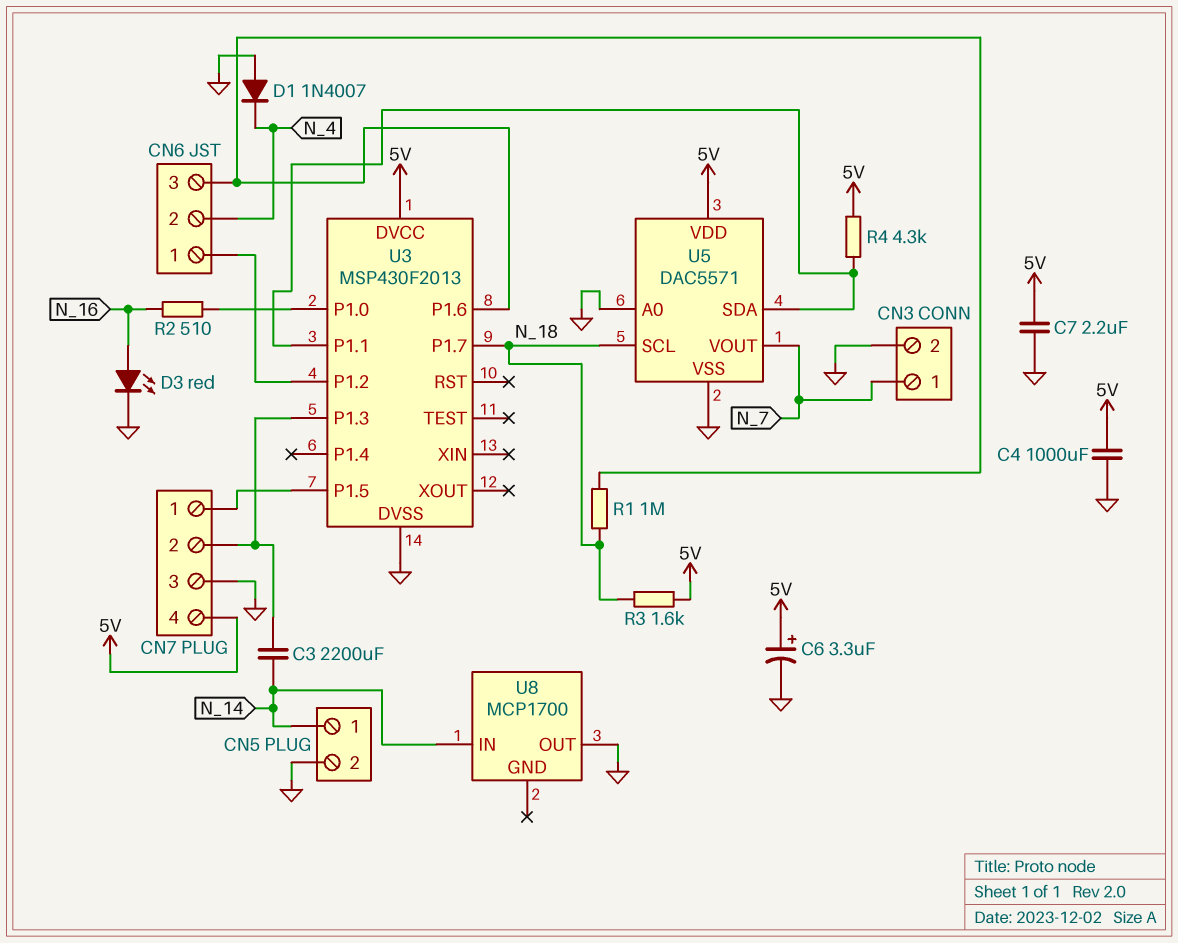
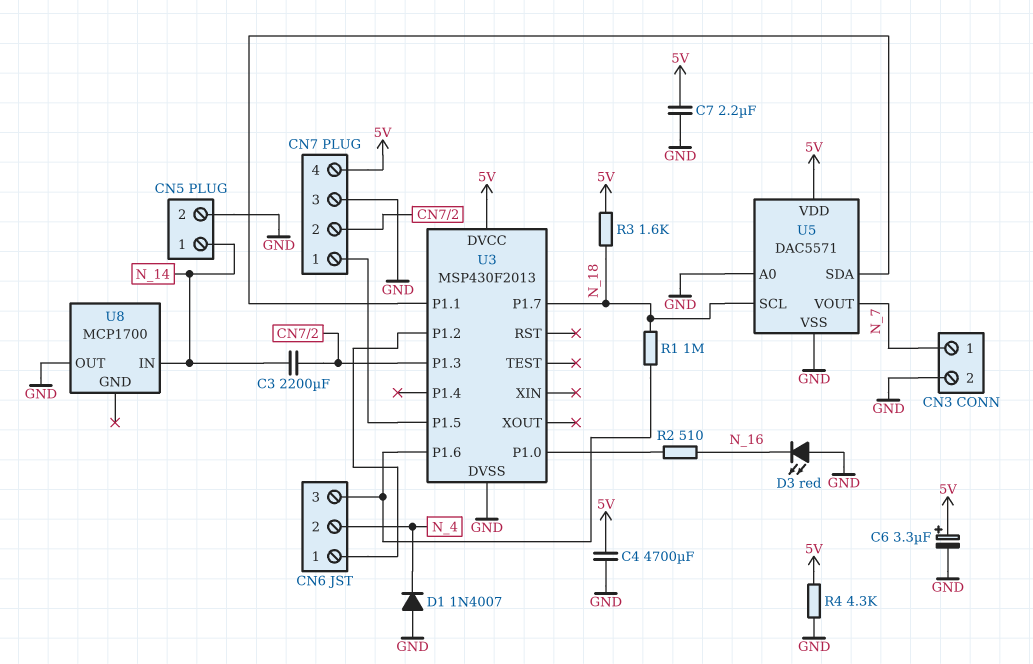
C4: 1000uF (5V, GND) -> 4700uF (5V, GND)
D3: LED red (A N_16, K GND) -> LED red (A GND, K N_16)
R4: 4.3k (5V, U3/P1.1) -> 4.3k (5V, GND)

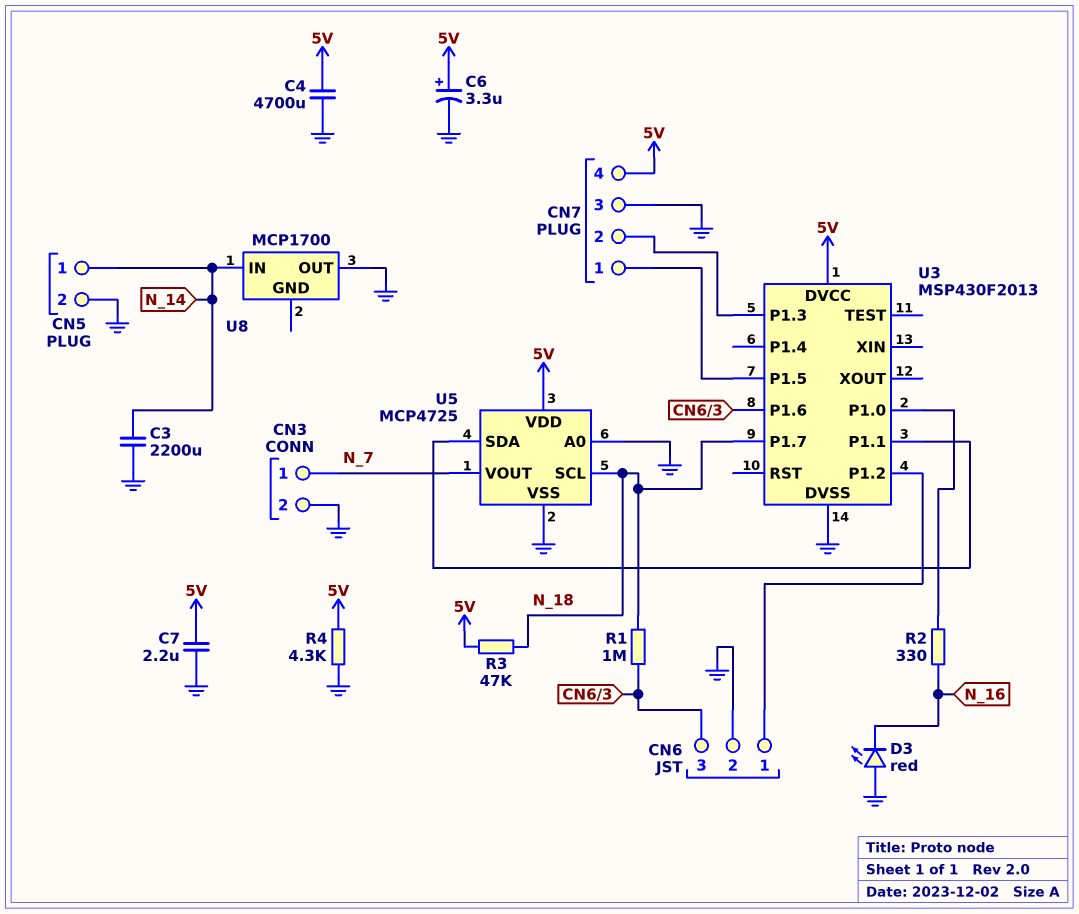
C3: 2200uF (CN7/2, N_14) -> 2200uF (GND, N_14)
CN6 pin 2: N_4 -> GND
D1: diode 1N4007 (A GND, K N_4) -> none
R2: 510 (N_16, U3/P1.0) -> 330 (N_16, U3/P1.0)
R3: 1.6k (5V, N_18) -> 47k (5V, N_18)
U5: DAC5571 -> MCP4725

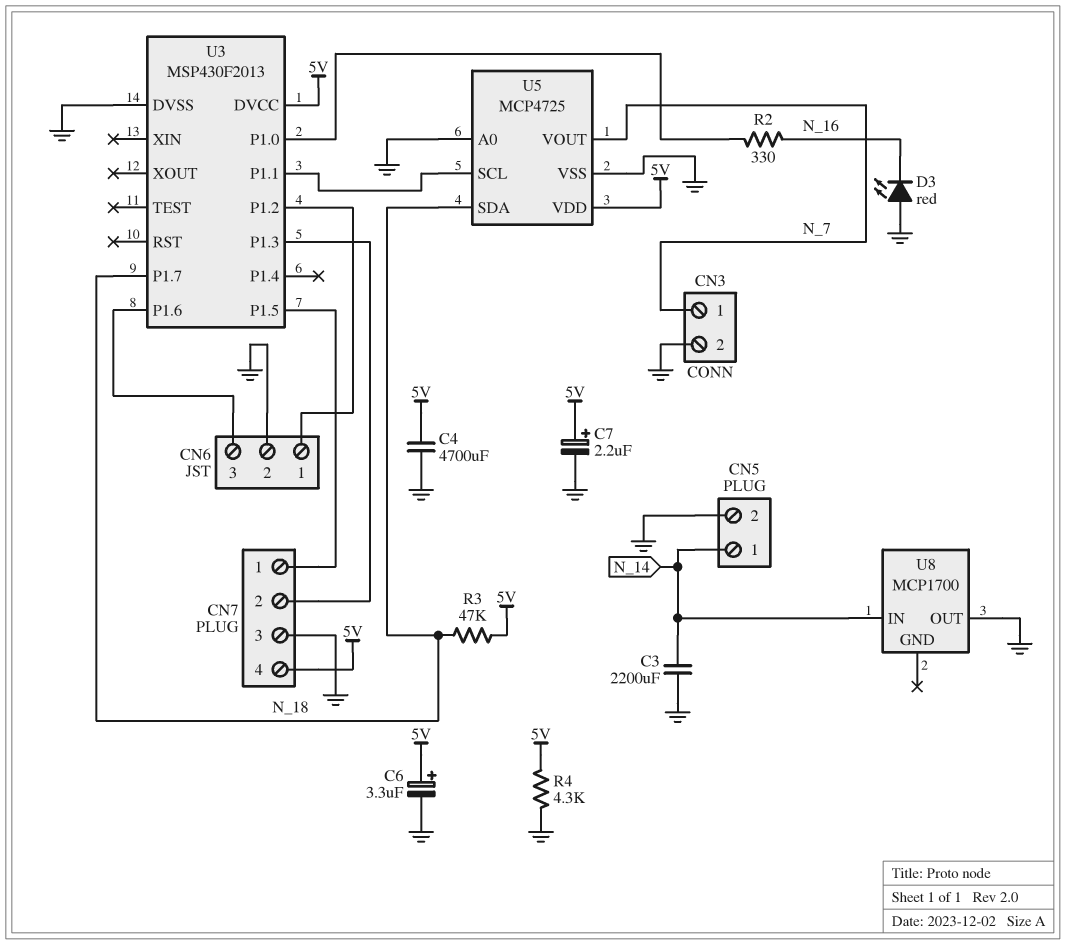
C7: 2.2uF (5V, GND) -> 2.2uF (plus 5V, minus GND)
R1: 1M (CN6/3, N_18) -> none
U5 pin SCL: N_18 -> U3/P1.1
U5 pin SDA: U3/P1.1 -> N_18

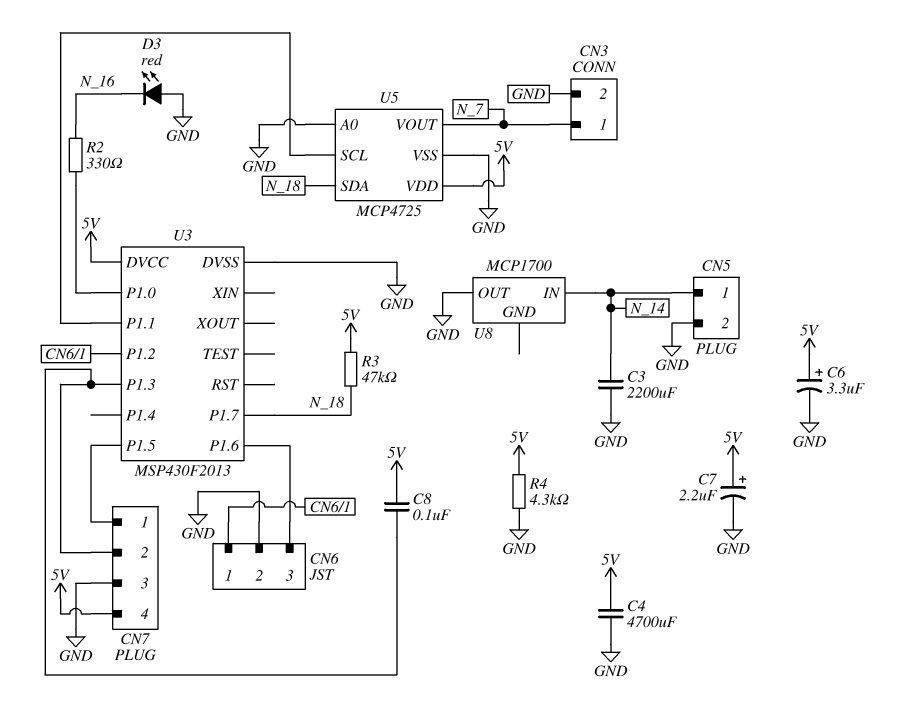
C8: none -> 100nF (5V, CN7/2)

